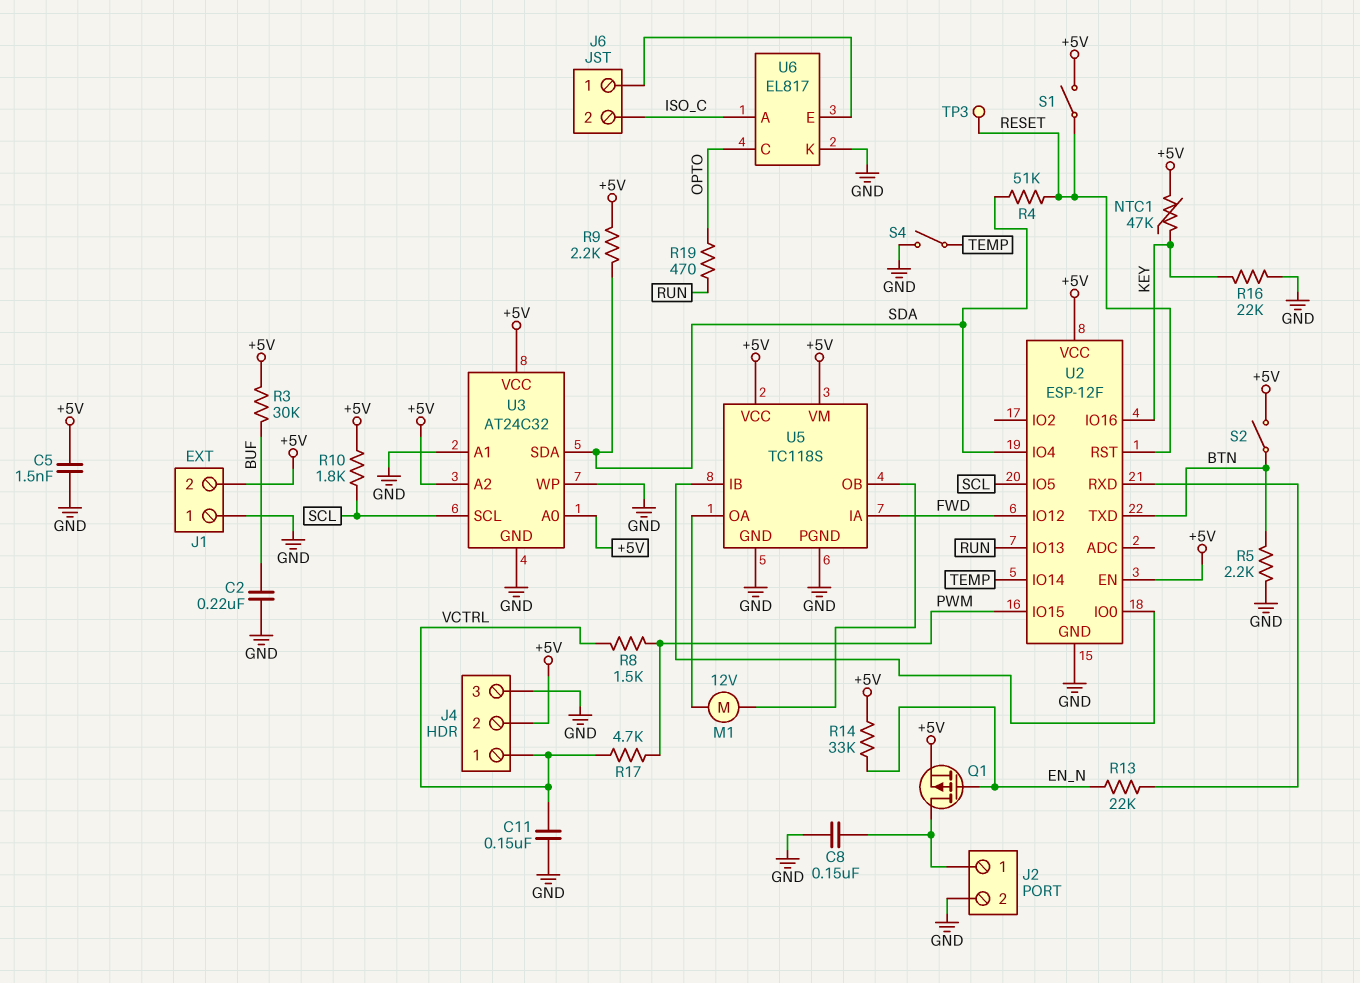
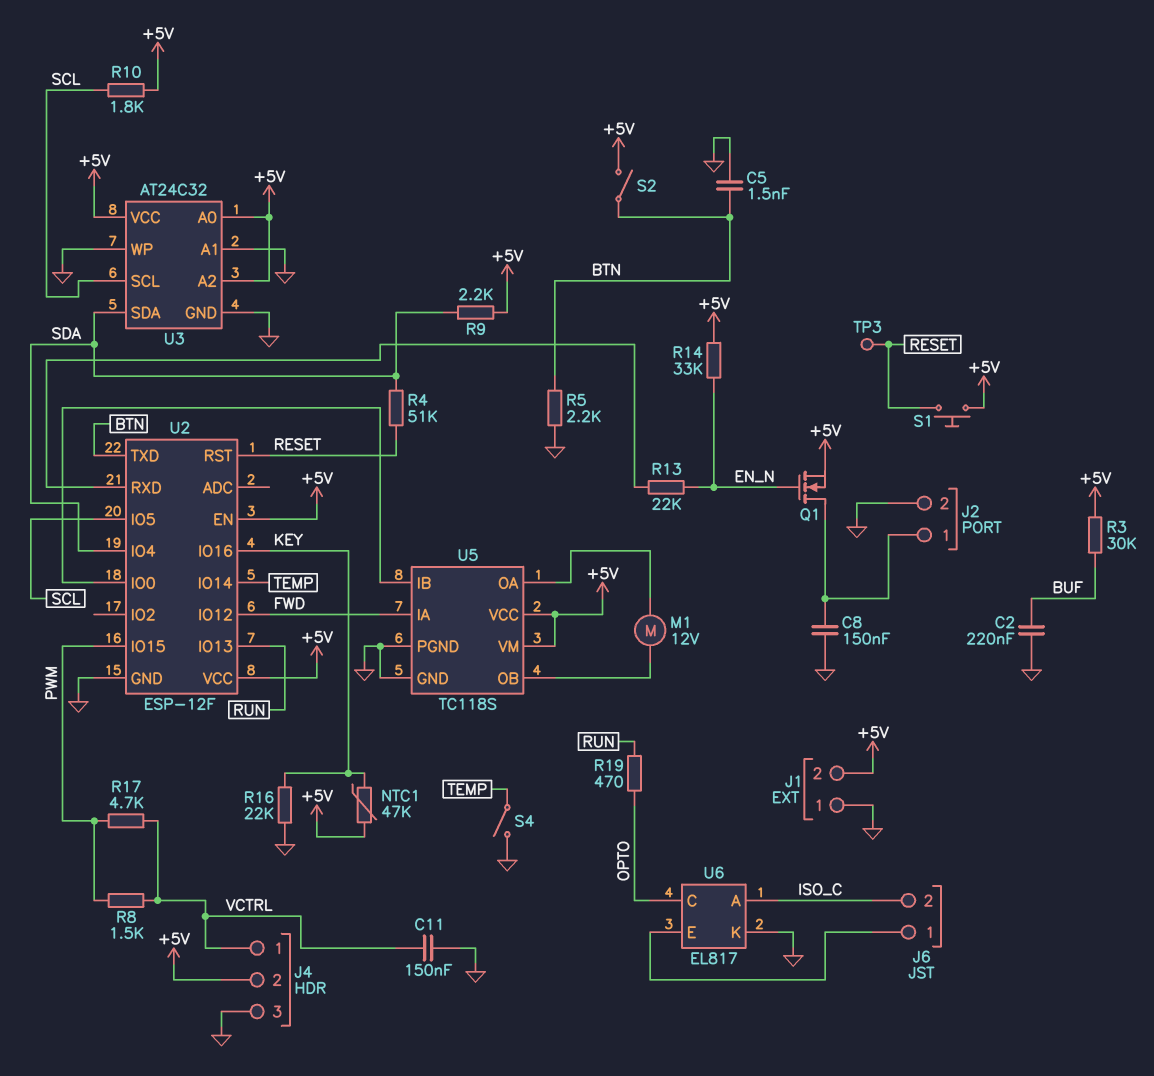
C5: 1.5nF (+5V, GND) -> 1.5nF (BTN, GND)
Q1: PMOS (G EN_N, D J2/1, S +5V) -> NMOS (G EN_N, D J2/1, S +5V)
S1: switch (+5V, RESET) -> button (+5V, RESET)

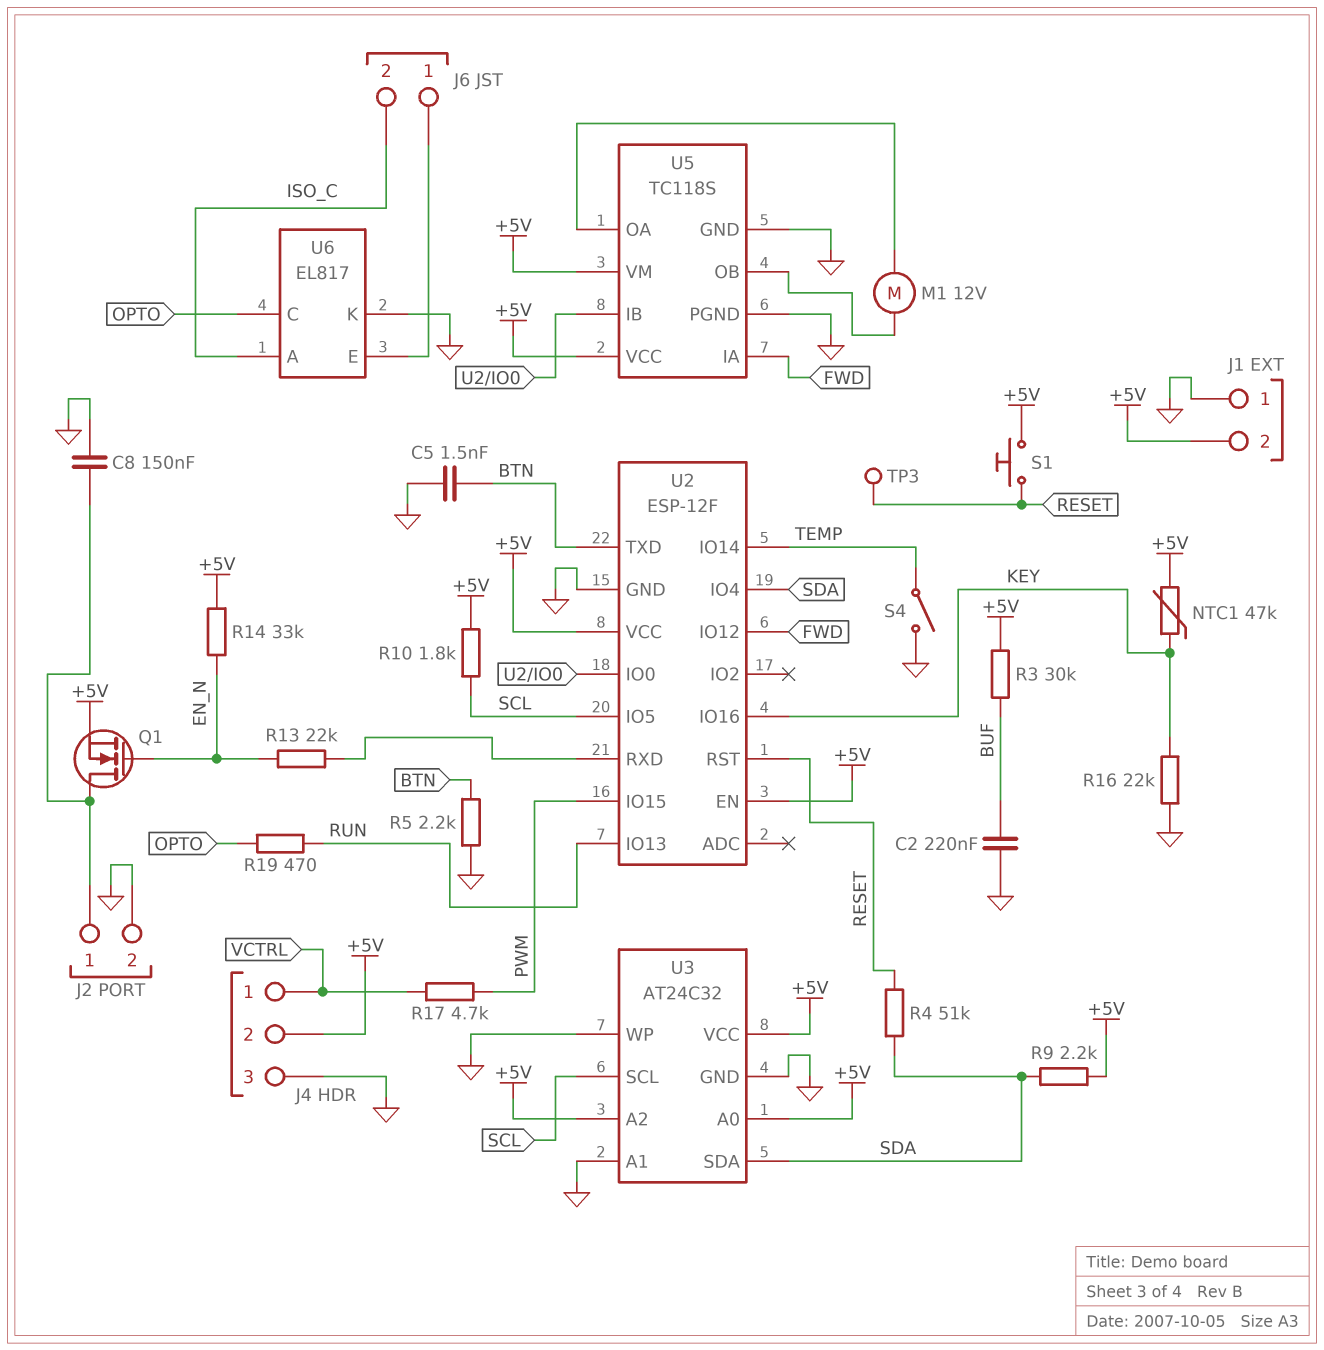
C11: 150nF (GND, VCTRL) -> none
R8: 1.5k (PWM, VCTRL) -> none
S2: switch (+5V, BTN) -> none

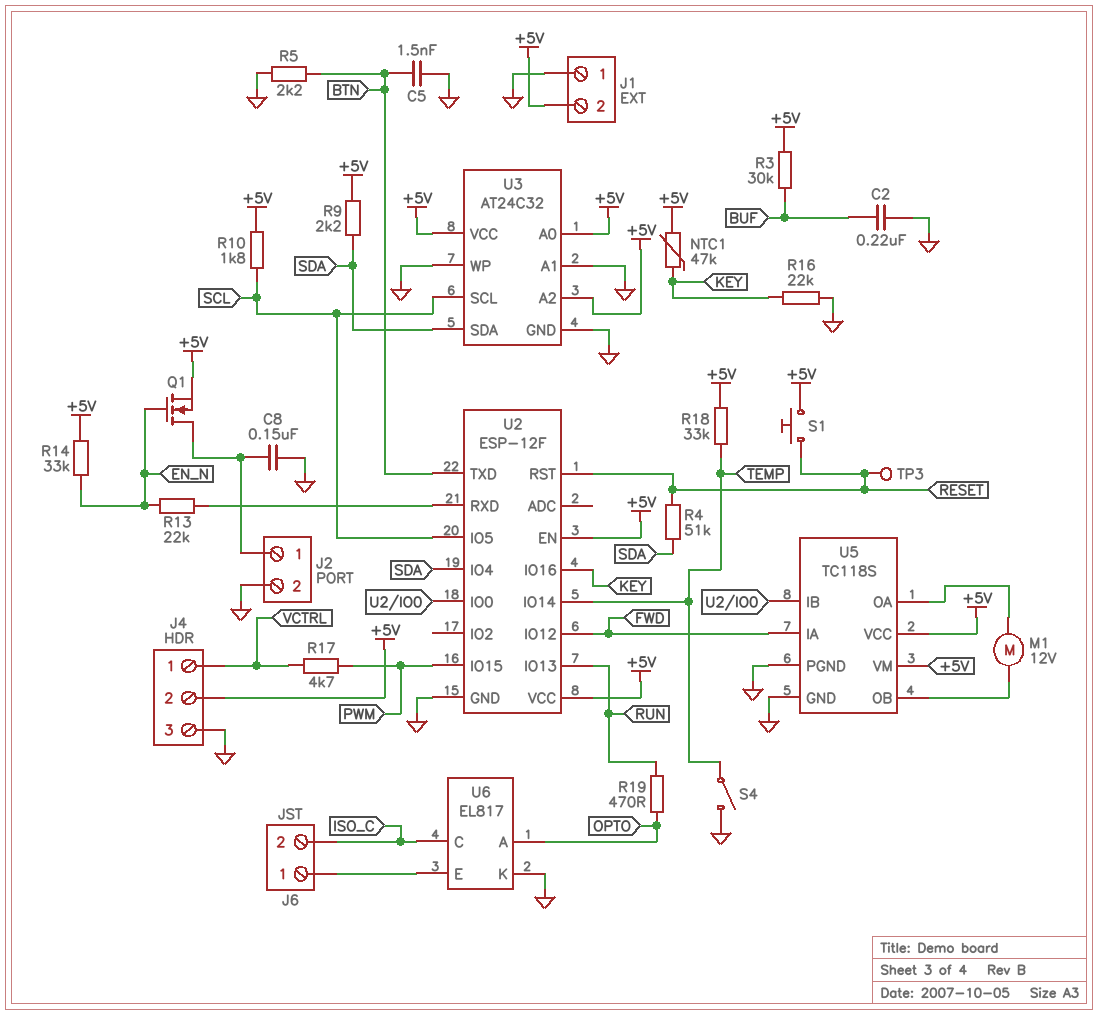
R18: none -> 33k (+5V, TEMP)
U6 pin A: ISO_C -> OPTO
U6 pin C: OPTO -> ISO_C

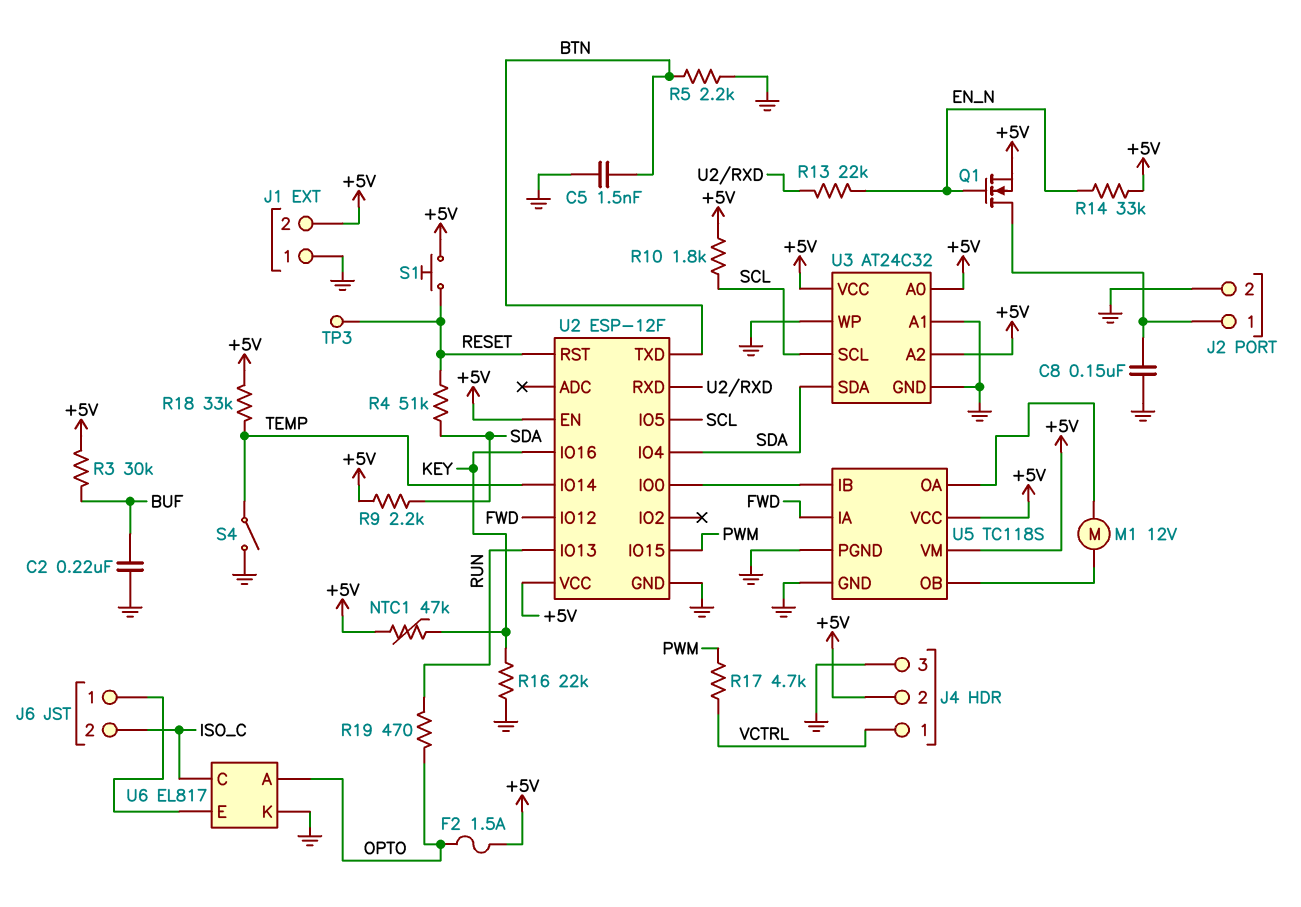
F2: none -> 1.5A (+5V, OPTO)

